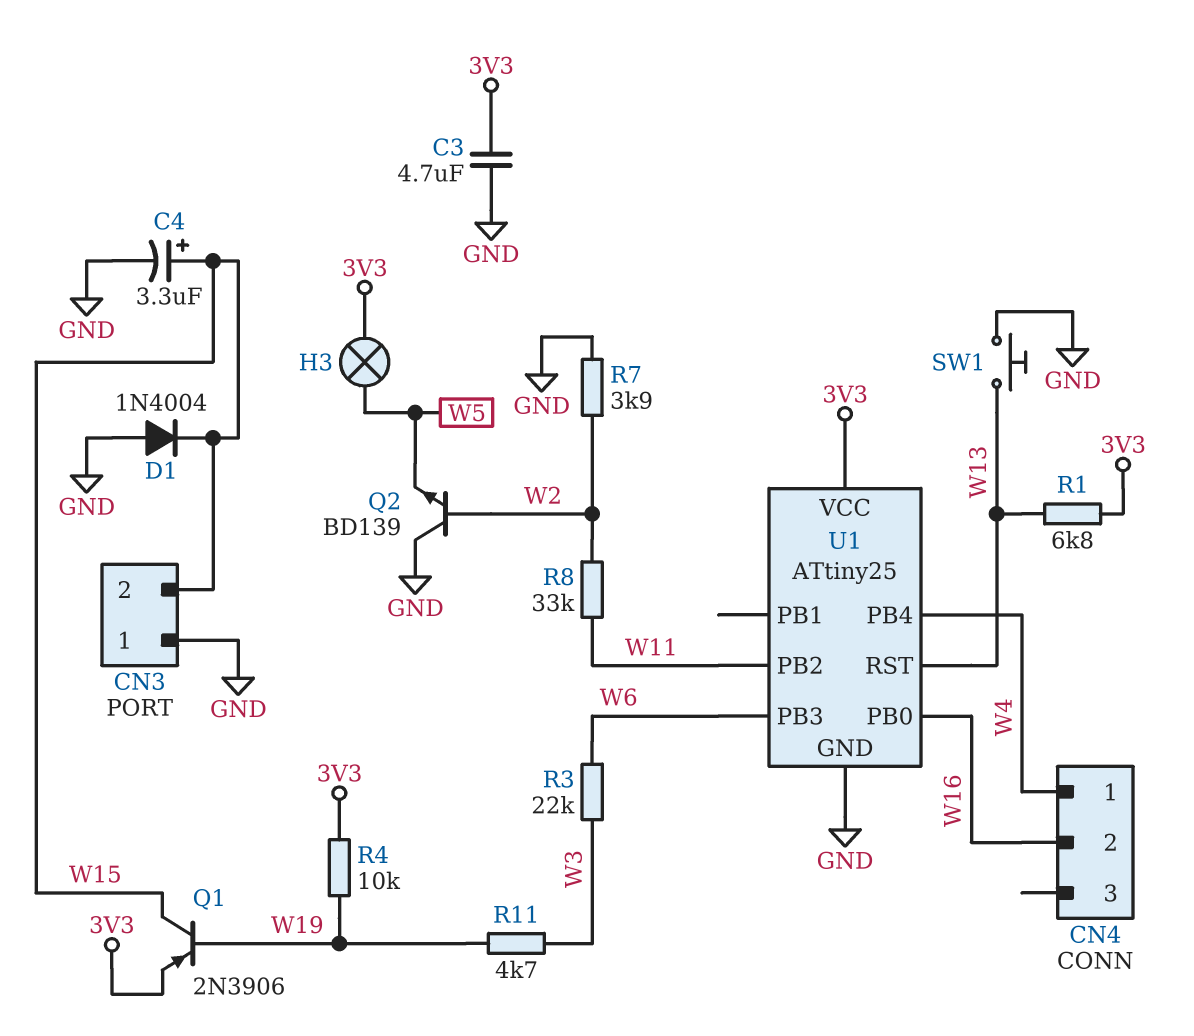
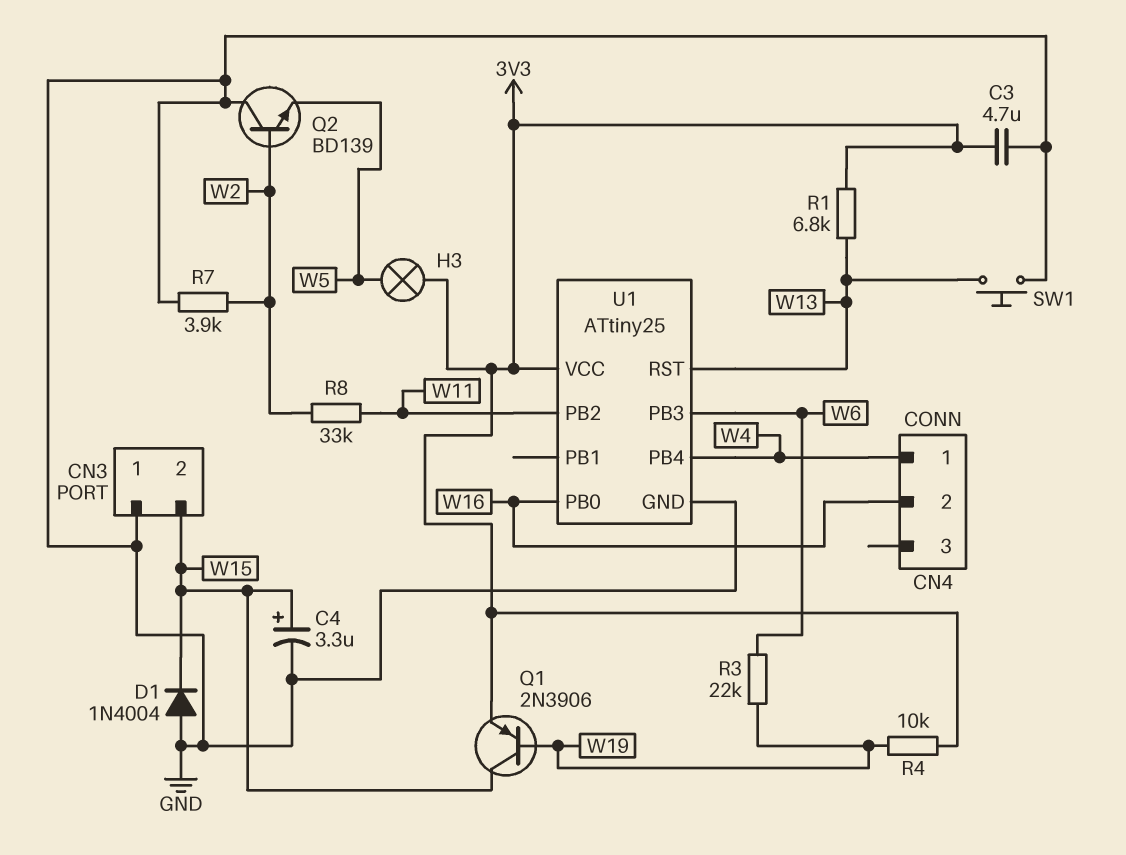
R3: 22k (W3, W6) -> 22k (W6, W19)
R11: 4.7k (W3, W19) -> none

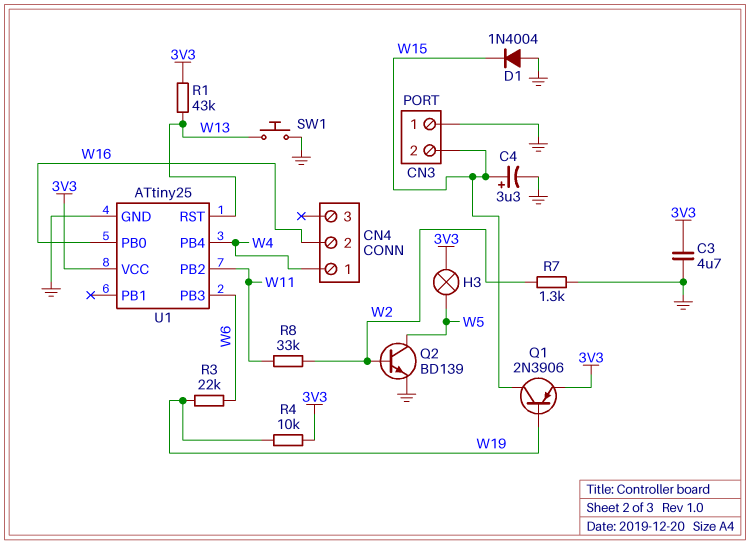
Q2: NPN BD139 (B W2, C GND, E W5) -> NPN BD139 (B W2, C W5, E GND)
R1: 6.8k (3V3, W13) -> 43k (3V3, W13)
R7: 3.9k (GND, W2) -> 1.3k (GND, W2)

